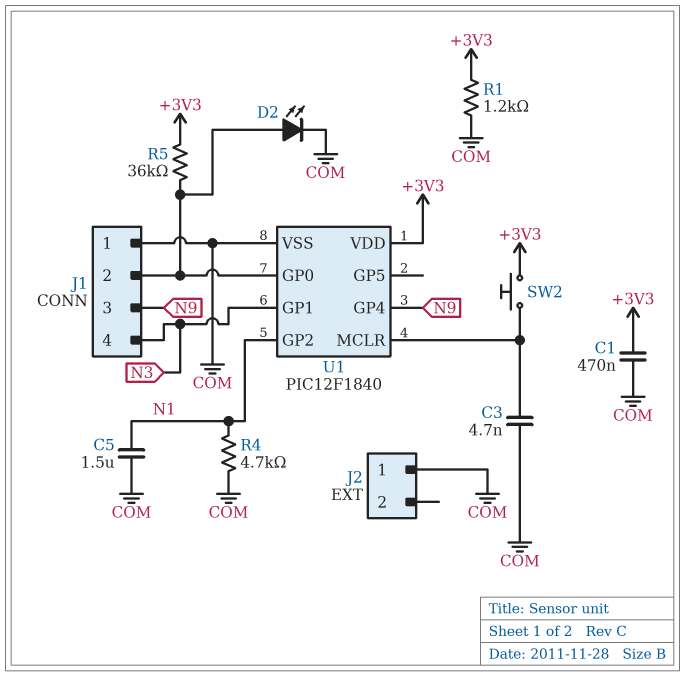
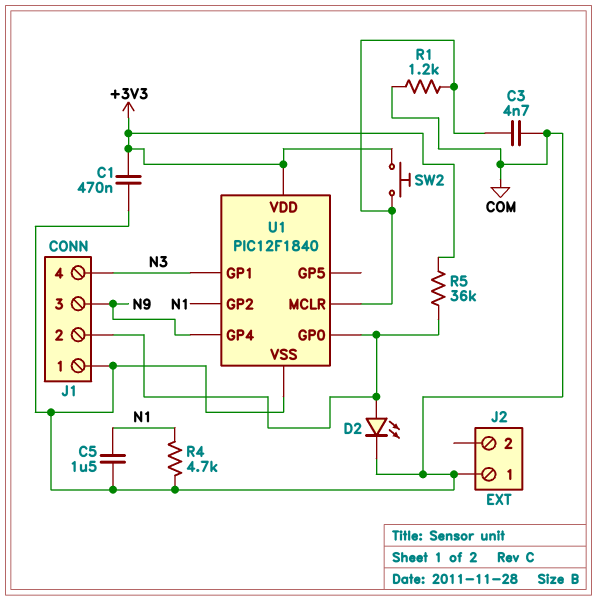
R1: 1.2k (+3V3, COM) -> 1.2k (COM, U1/MCLR)

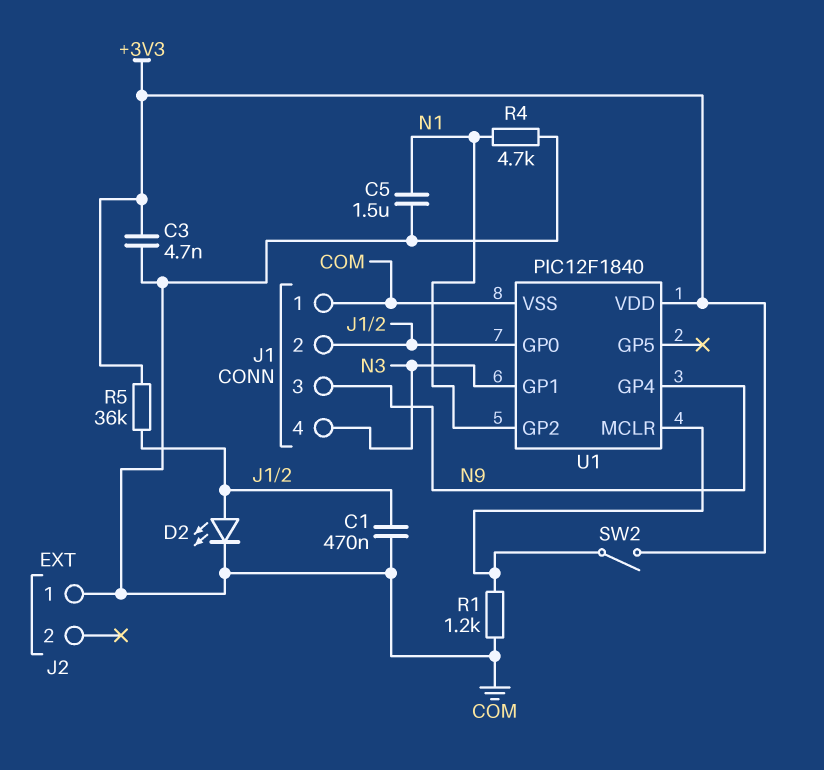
C1: 470nF (+3V3, COM) -> 470nF (COM, J1/2)
C3: 4.7nF (COM, U1/MCLR) -> 4.7nF (+3V3, COM)
SW2: button (+3V3, U1/MCLR) -> switch (+3V3, U1/MCLR)

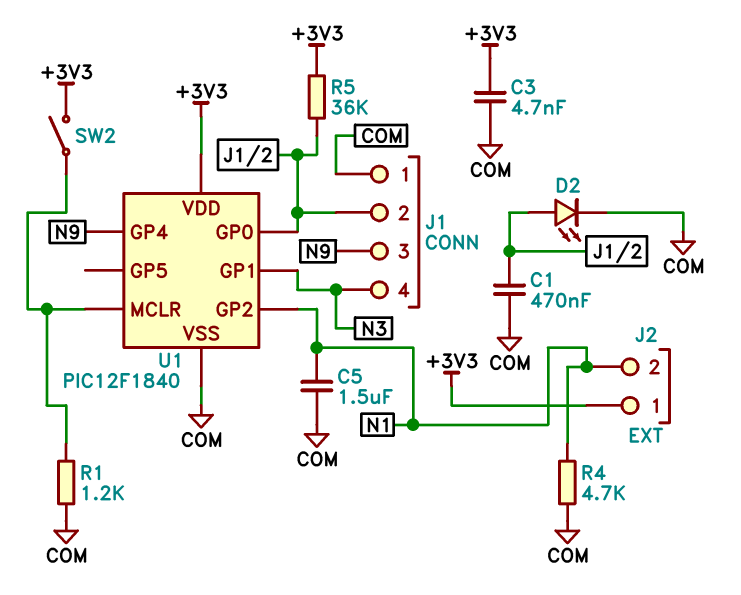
J2 pin 1: COM -> +3V3
J2 pin 2: none -> N1

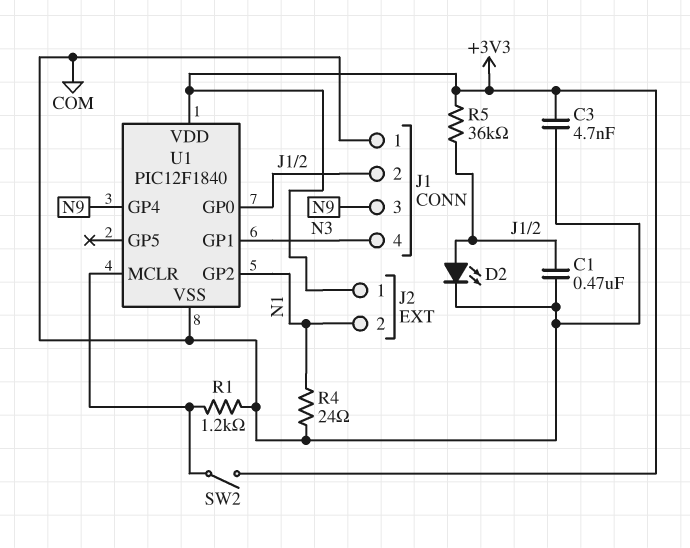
C5: 1.5uF (COM, N1) -> none
R4: 4.7k (COM, N1) -> 24 (COM, N1)

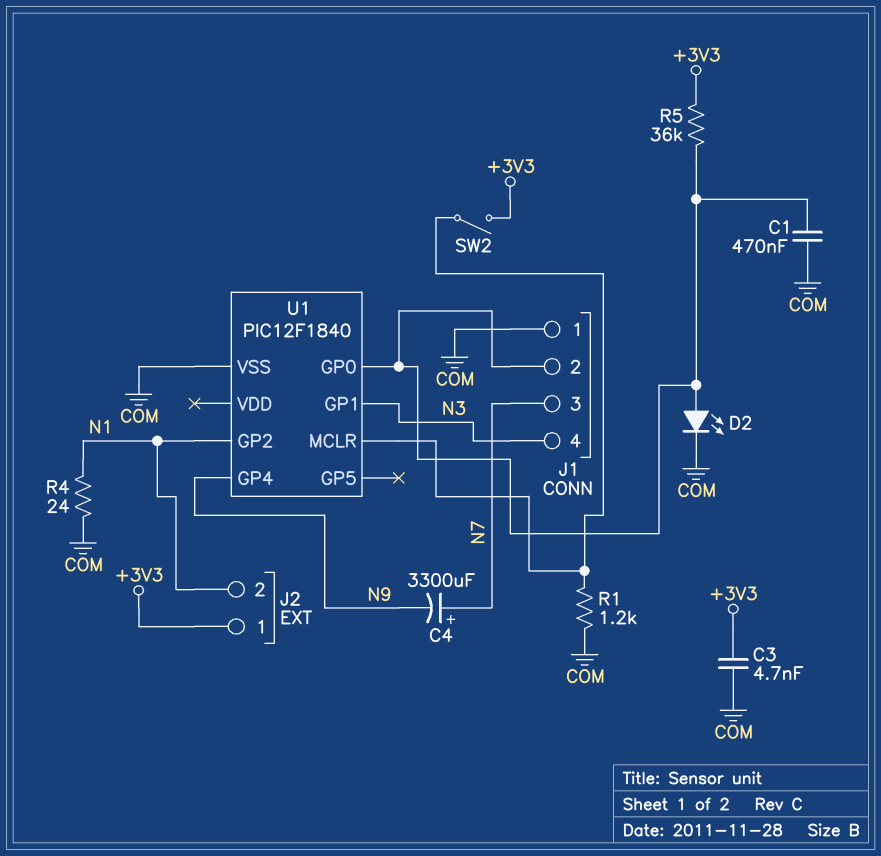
C4: none -> 3300uF (plus N7, minus N9)
J1 pin 3: N9 -> N7
U1 pin VDD: +3V3 -> none

